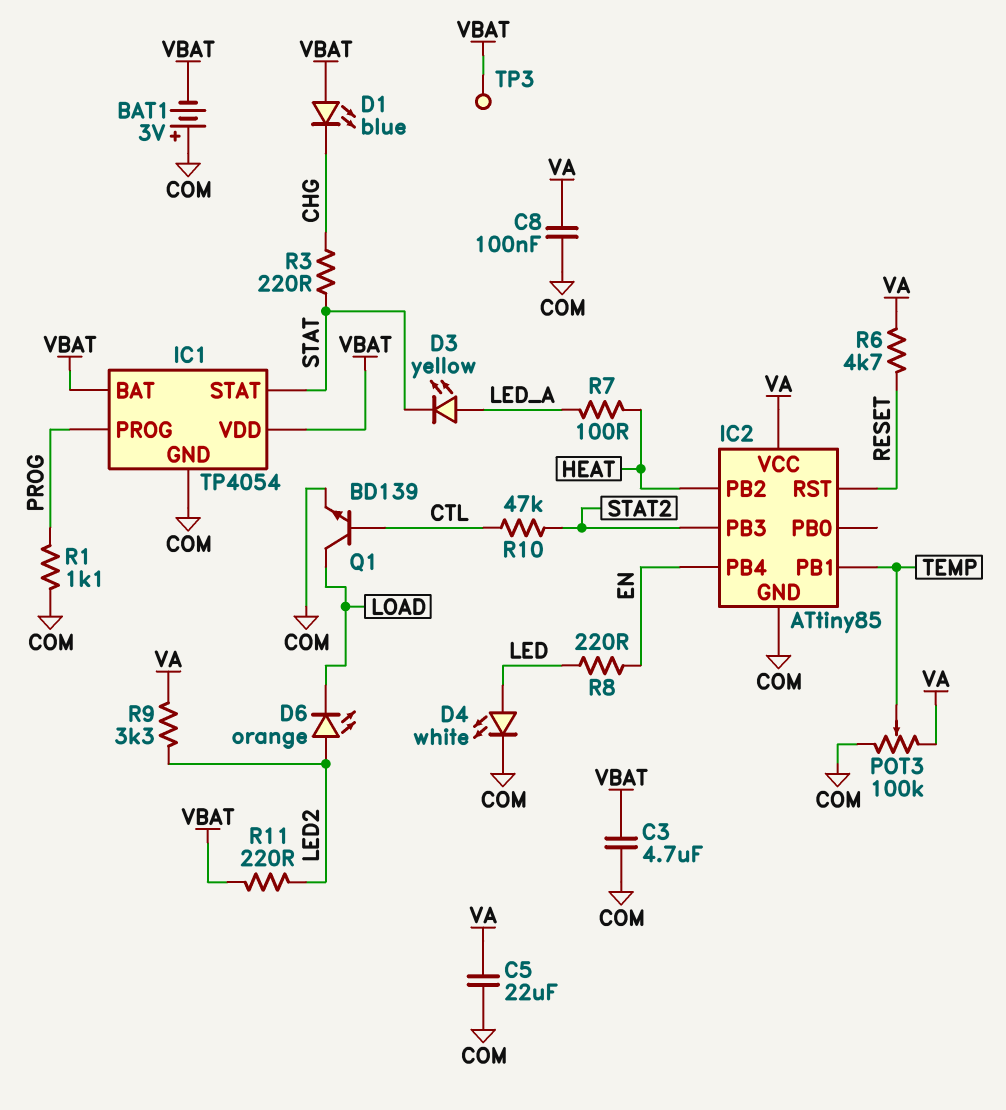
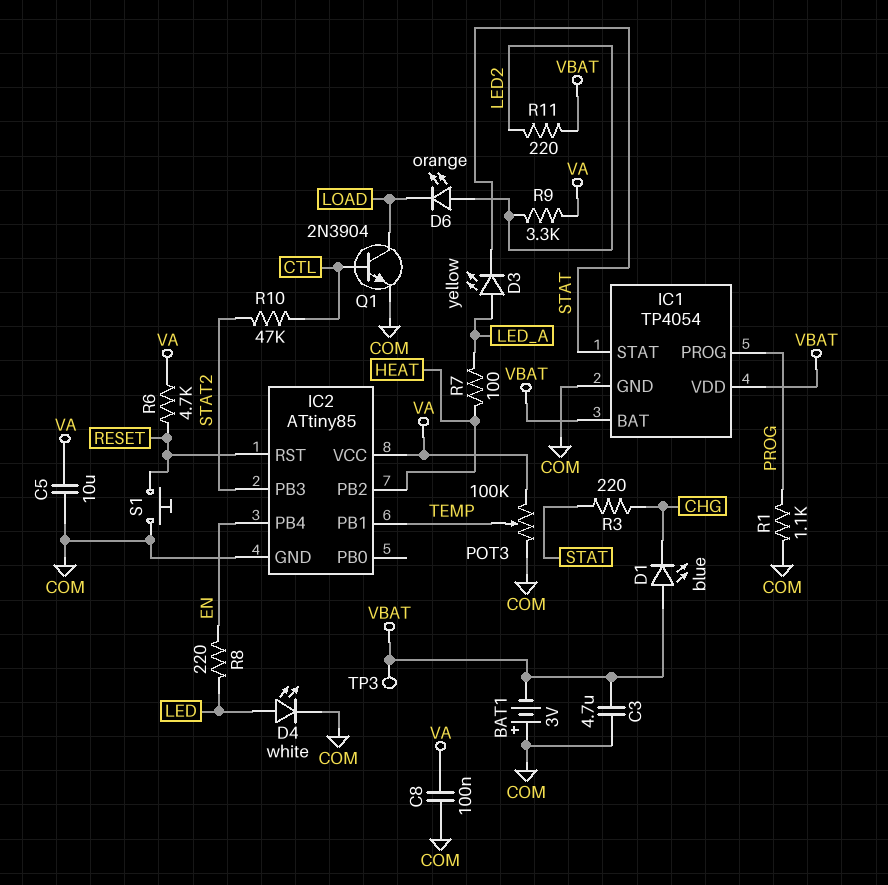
C5: 22uF (COM, VA) -> 10uF (COM, VA)
Q1: NPN BD139 (B CTL, C LOAD, E COM) -> NPN 2N3904 (B CTL, C LOAD, E COM)
S1: none -> button (COM, RESET)

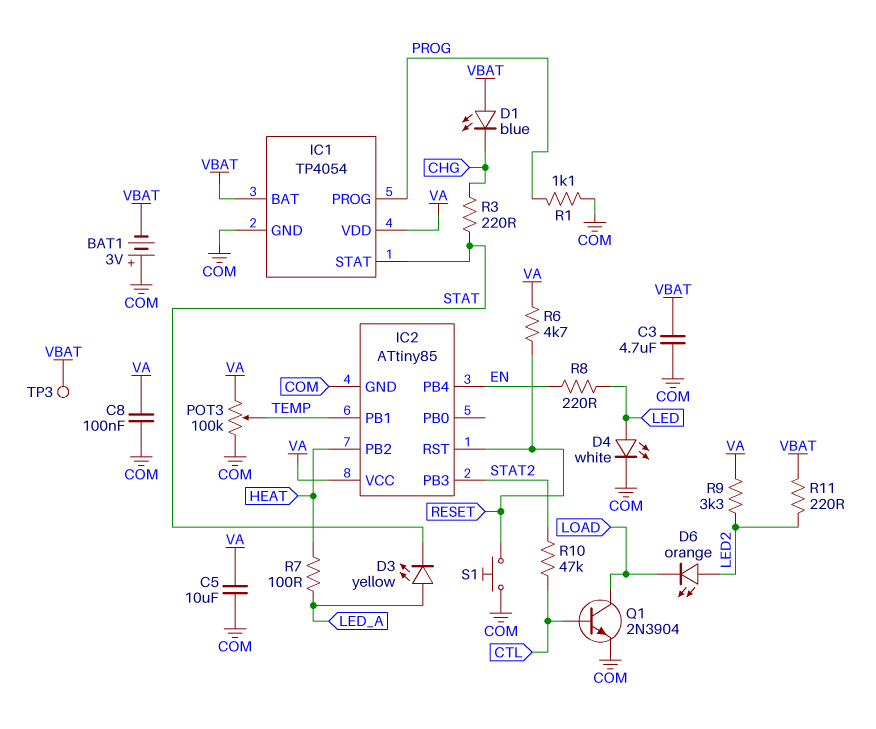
IC1 pin VDD: VBAT -> VA

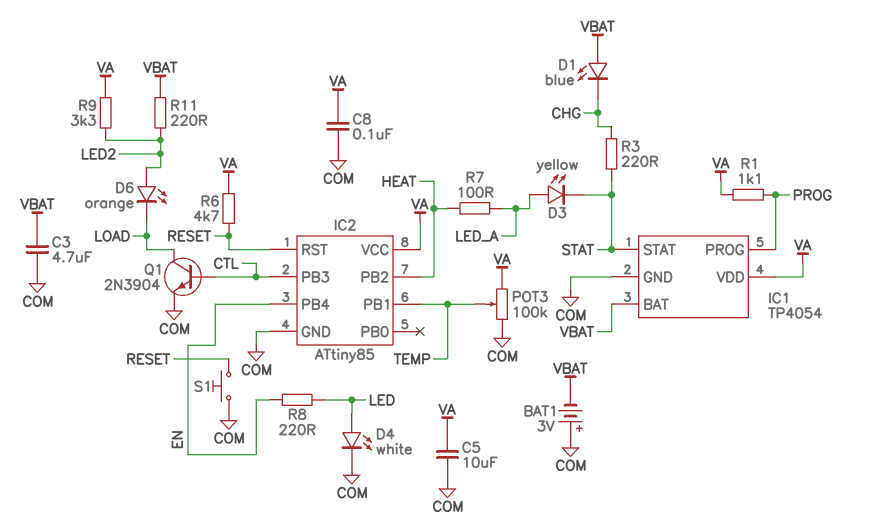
IC2 pin PB3: STAT2 -> CTL
R1: 1.1k (COM, PROG) -> 1.1k (PROG, VA)
R10: 47k (CTL, STAT2) -> none
TP3: test point (VBAT) -> none

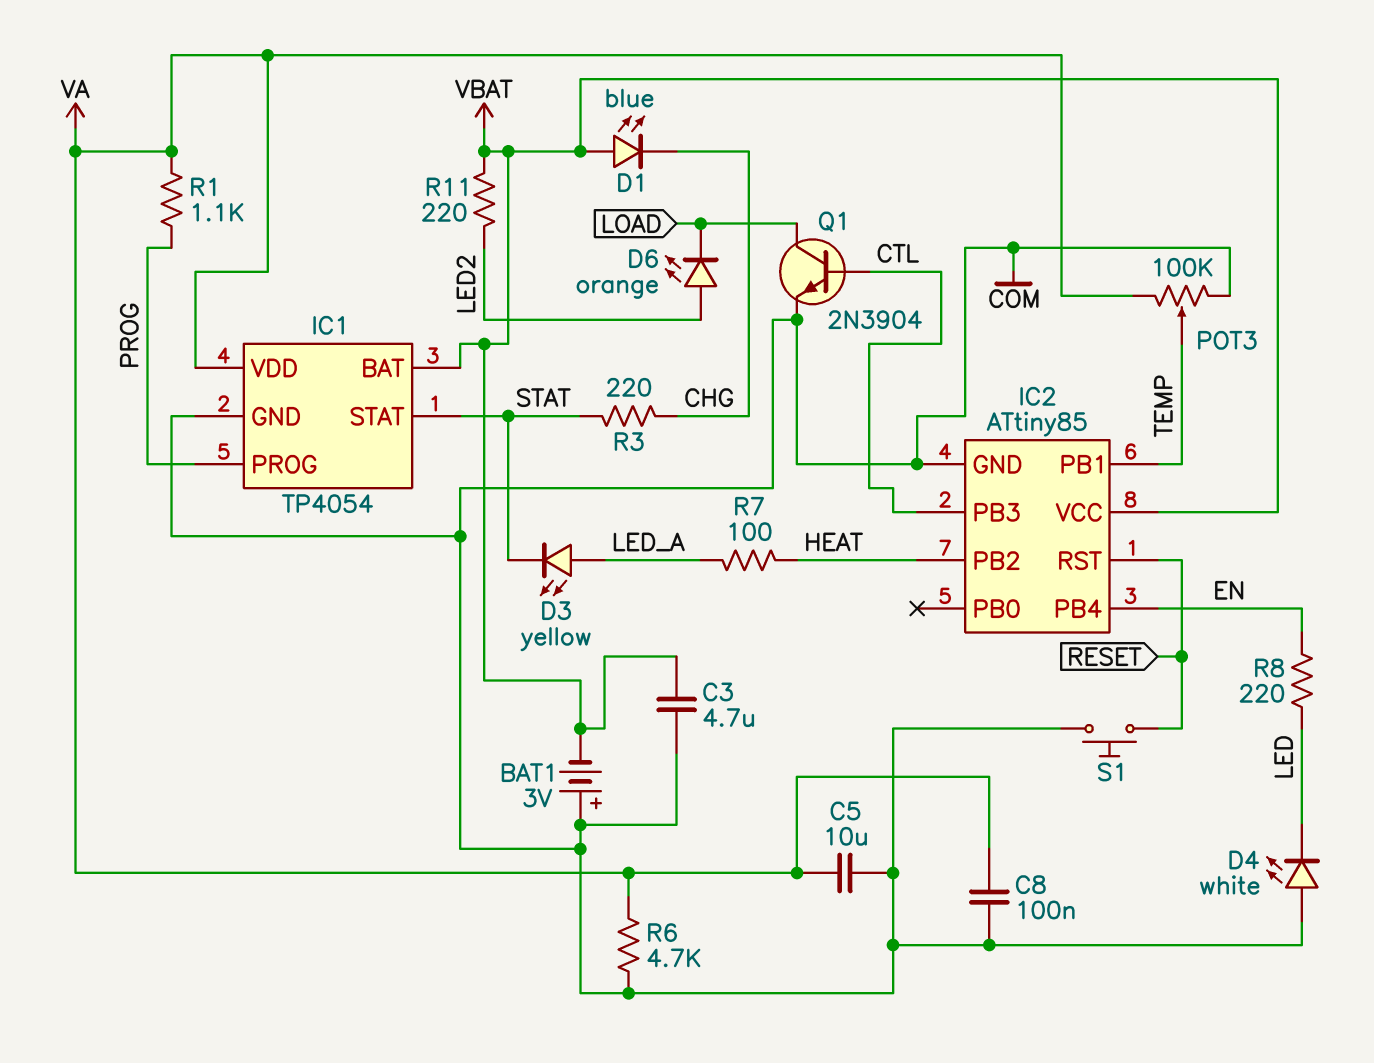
D4: LED white (A LED, K COM) -> LED white (A COM, K LED)
IC2 pin VCC: VA -> VBAT
R6: 4.7k (RESET, VA) -> 4.7k (COM, VA)
R9: 3.3k (LED2, VA) -> none

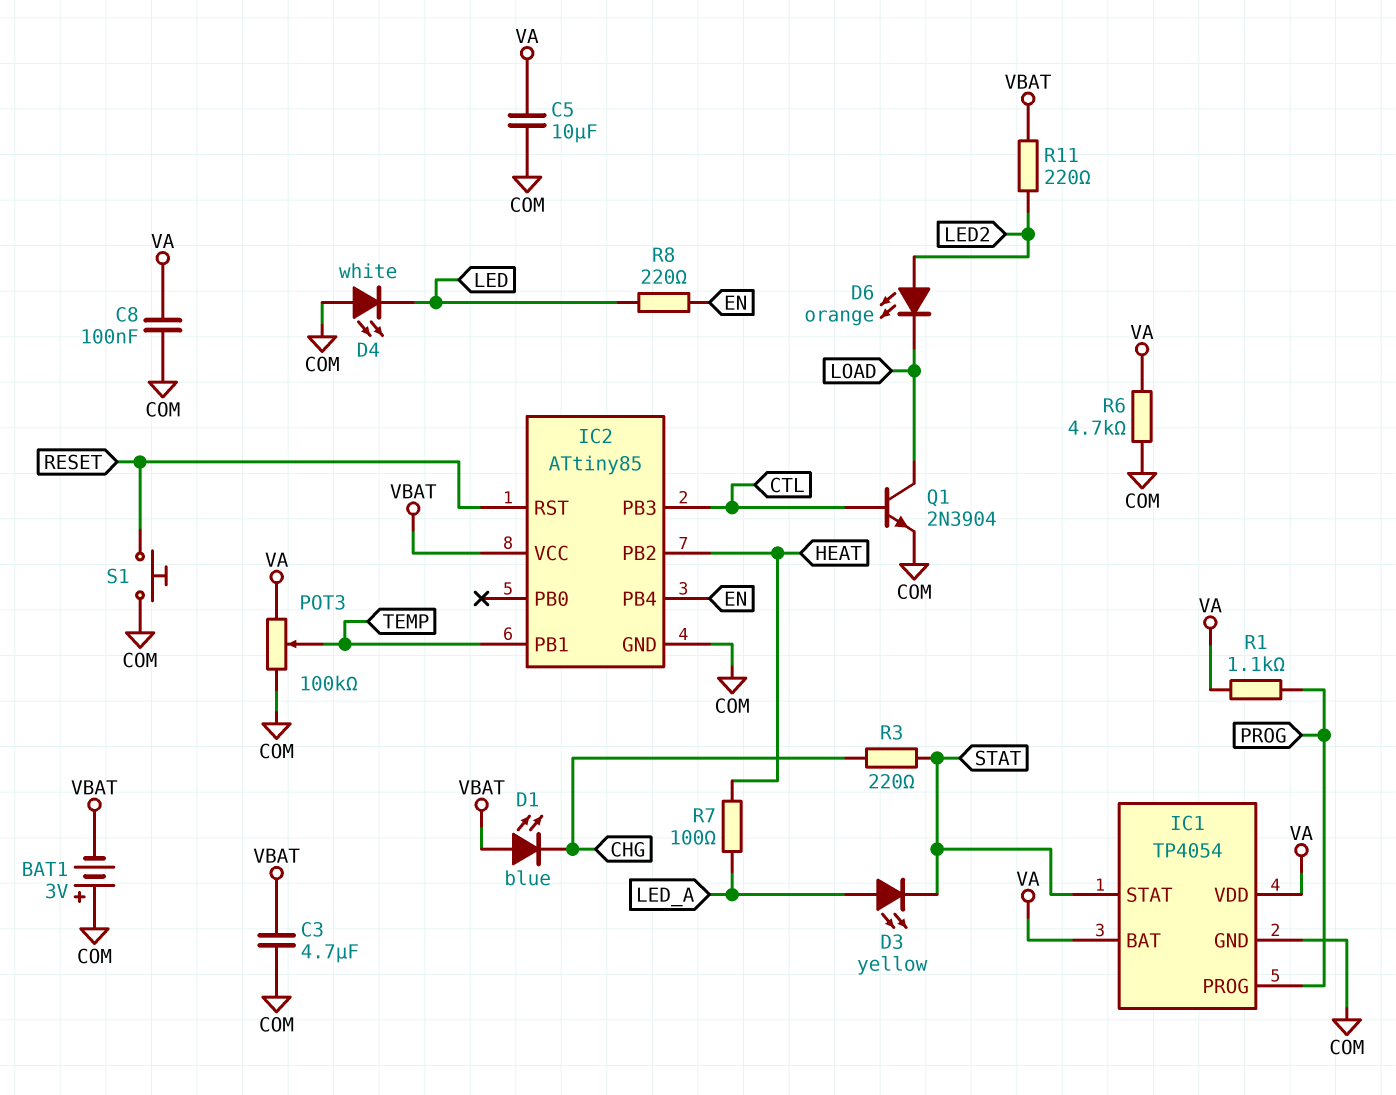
IC1 pin BAT: VBAT -> VA

